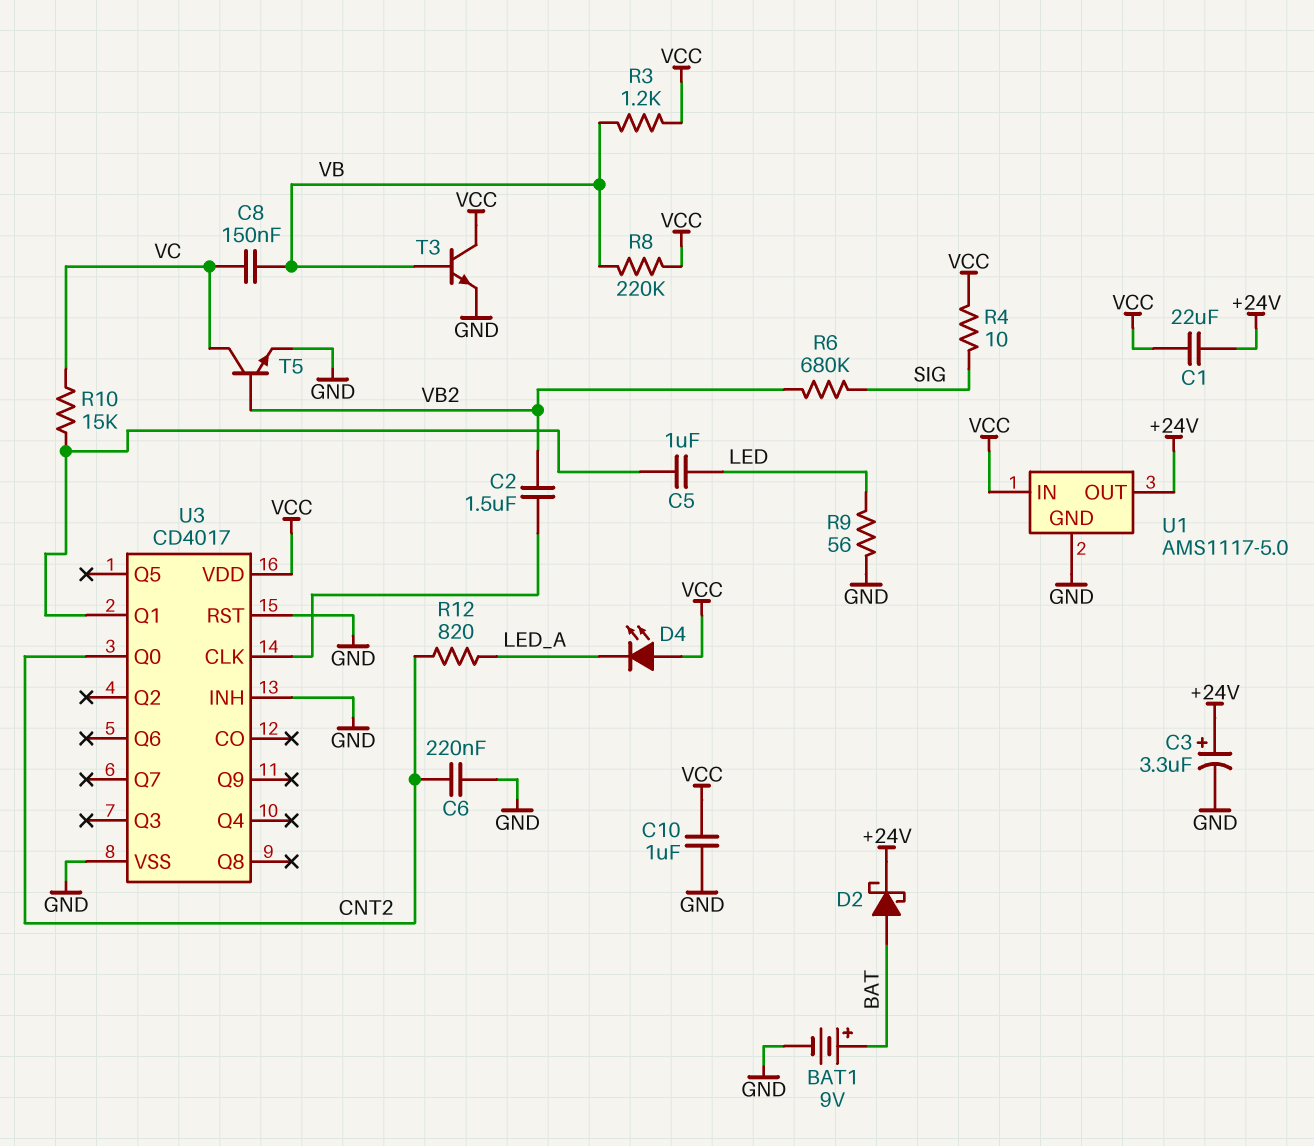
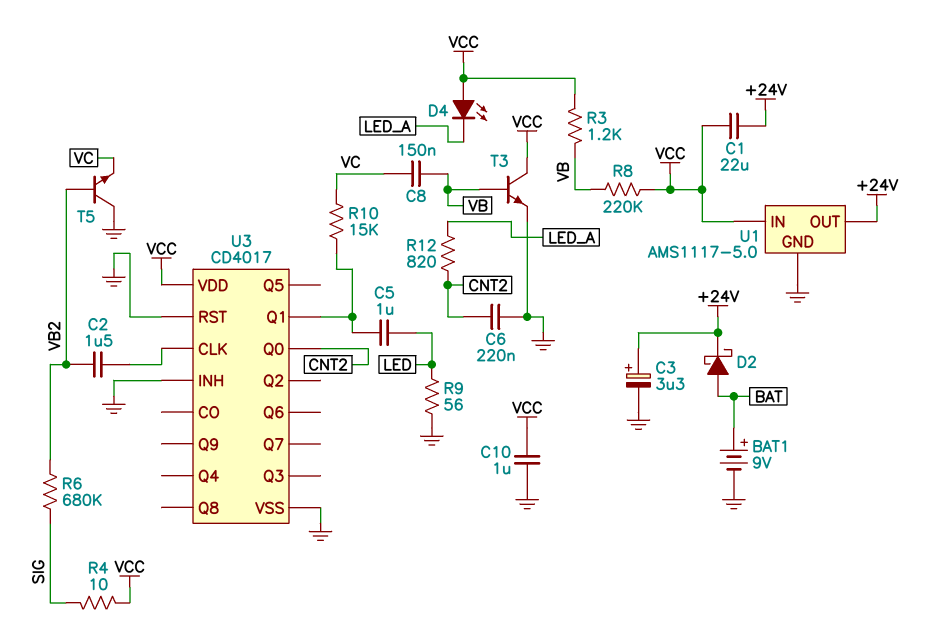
T5: NPN (B VB2, C VC, E GND) -> NPN (B VB2, C GND, E VC)

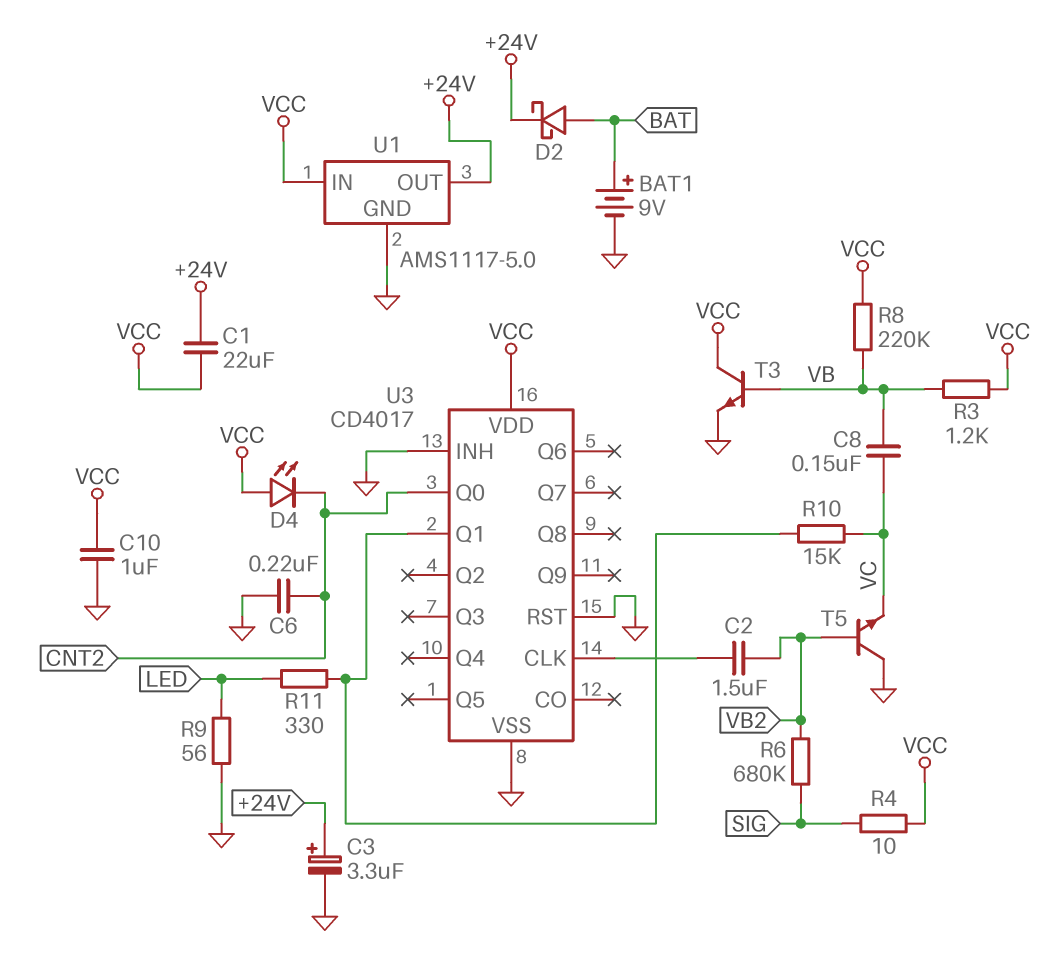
C5: 1uF (LED, U3/Q1) -> none
D4: LED (A VCC, K LED_A) -> LED (A VCC, K CNT2)
R11: none -> 330 (LED, U3/Q1)
R12: 820 (CNT2, LED_A) -> none

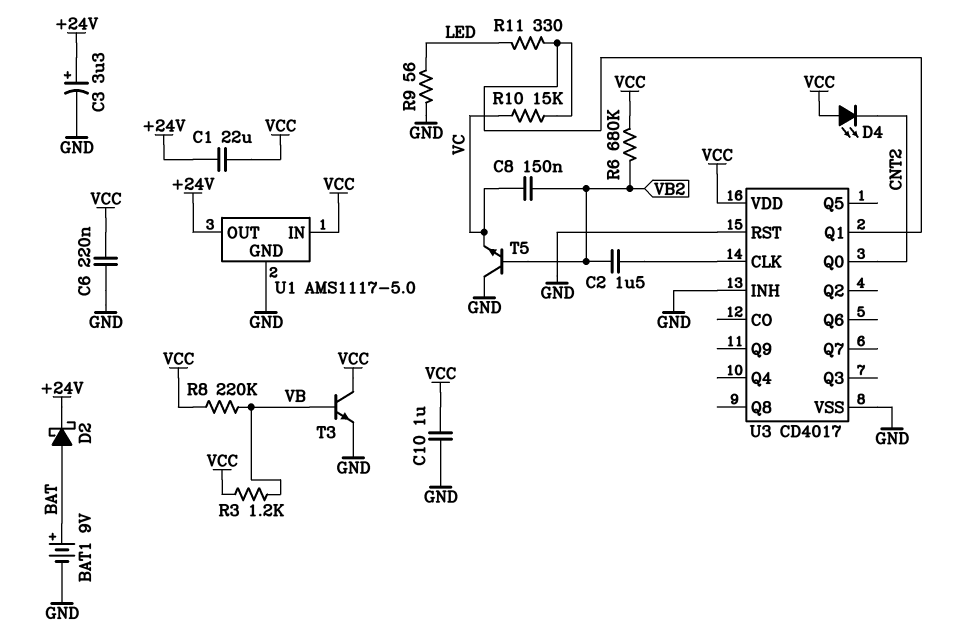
C6: 220nF (CNT2, GND) -> 220nF (GND, VCC)
C8: 150nF (VB, VC) -> 150nF (VB2, VC)
R4: 10 (SIG, VCC) -> none
R6: 680k (SIG, VB2) -> 680k (VB2, VCC)

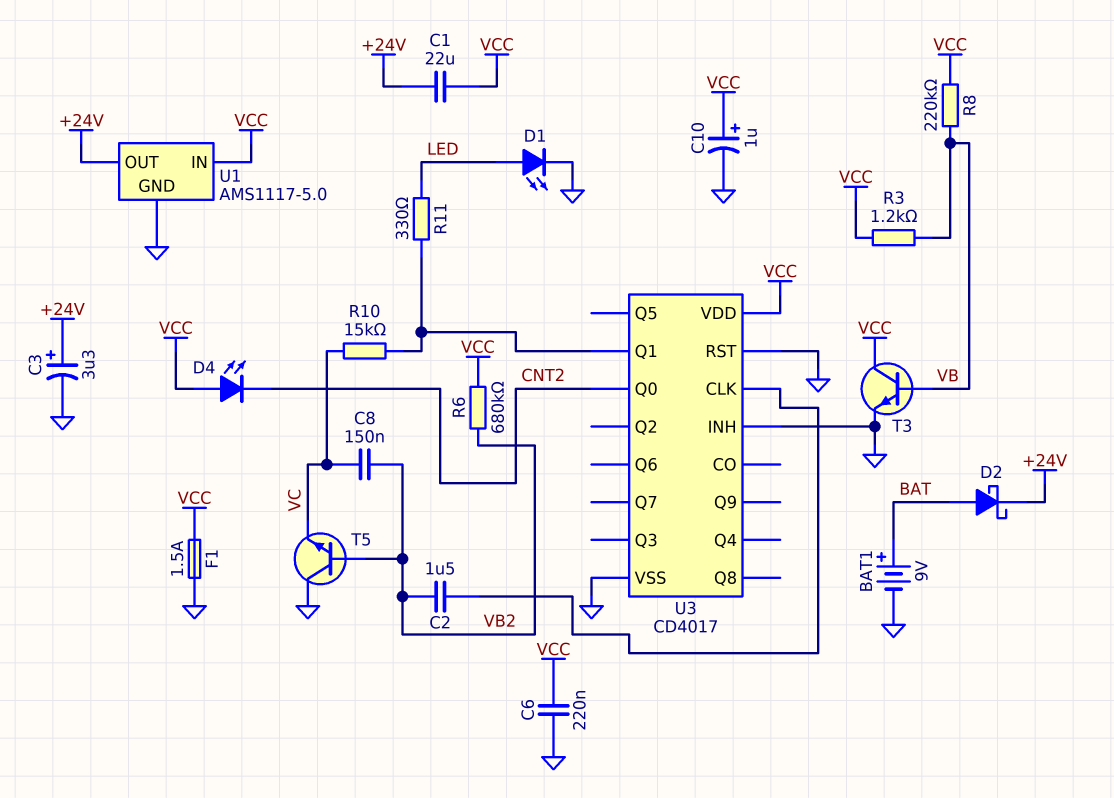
C10: 1uF (GND, VCC) -> 1uF (plus VCC, minus GND)
D1: none -> LED (A LED, K GND)
F1: none -> 1.5A (GND, VCC)
R9: 56 (GND, LED) -> none

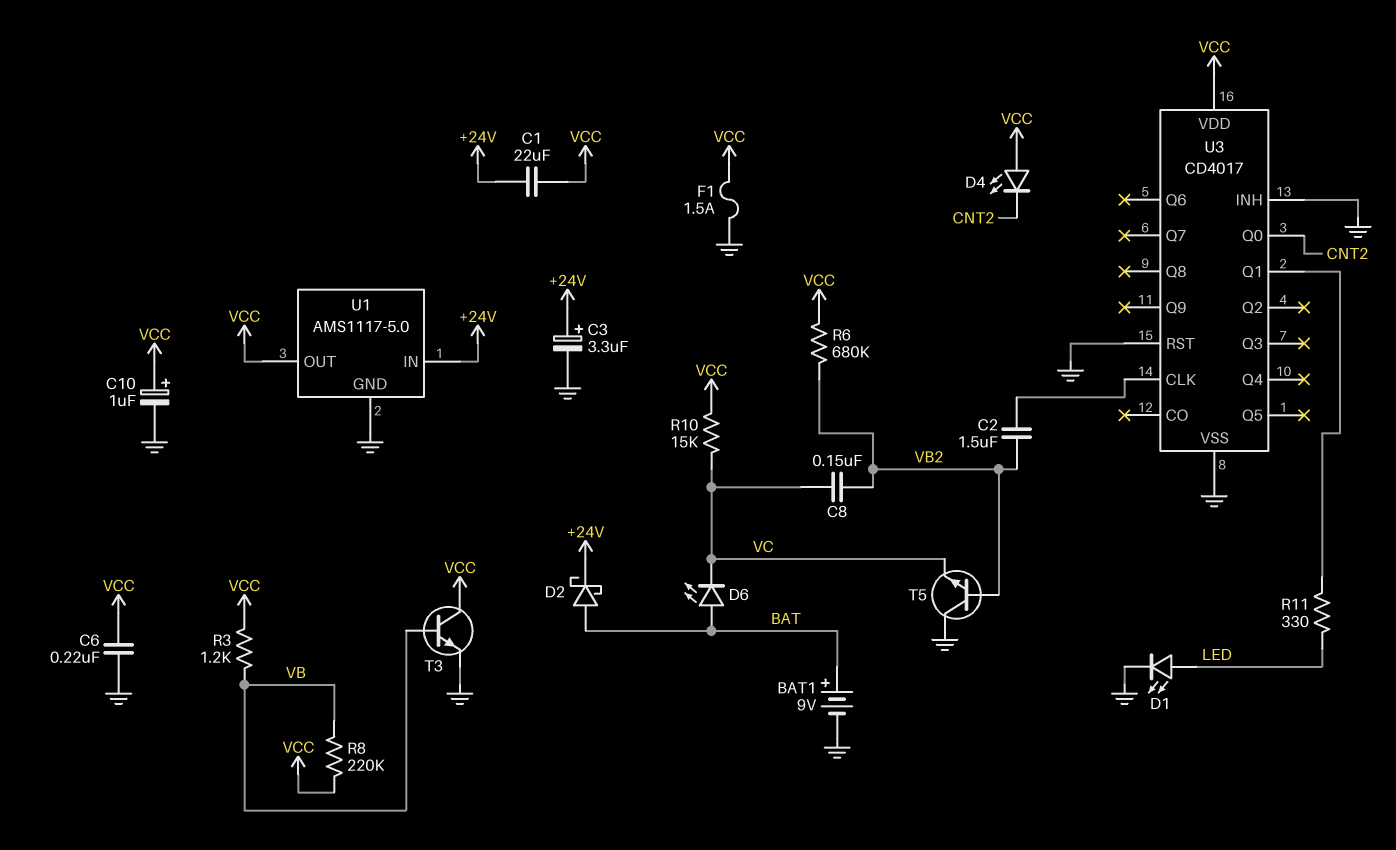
D6: none -> LED (A BAT, K VC)
R10: 15k (U3/Q1, VC) -> 15k (VC, VCC)
U1 pin IN: VCC -> +24V
U1 pin OUT: +24V -> VCC

